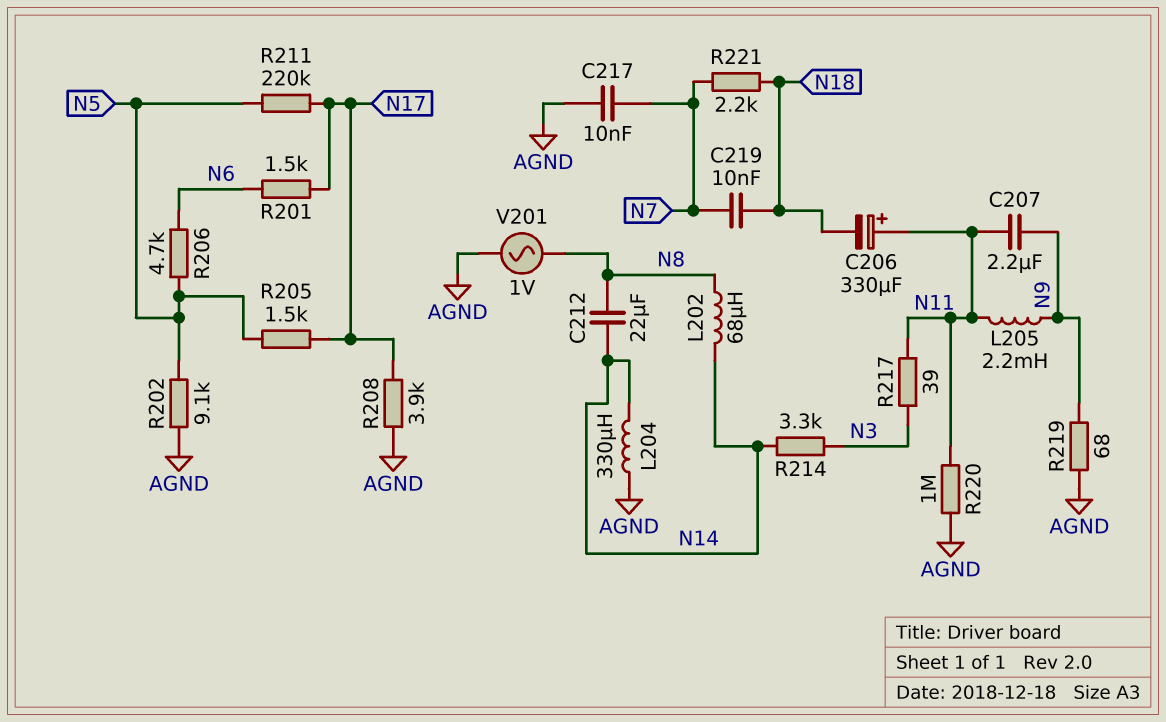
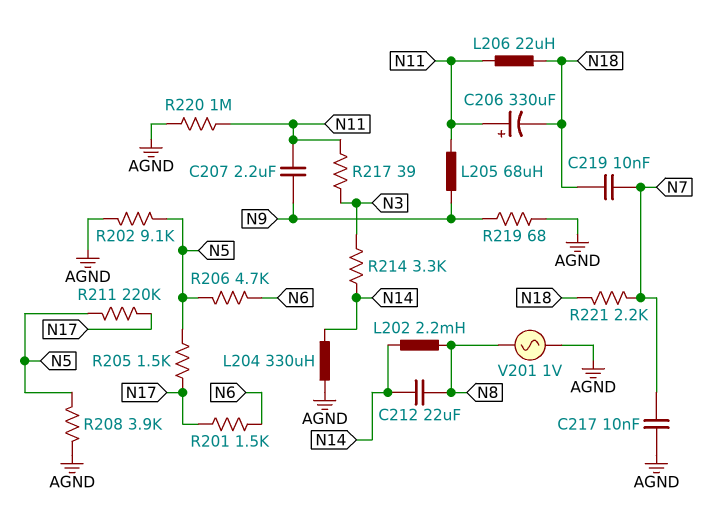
L202: 68uH (N8, N14) -> 2.2mH (N8, N14)
L205: 2.2mH (N9, N11) -> 68uH (N9, N11)
L206: none -> 22uH (N11, N18)
R208: 3.9k (AGND, N17) -> 3.9k (AGND, N5)

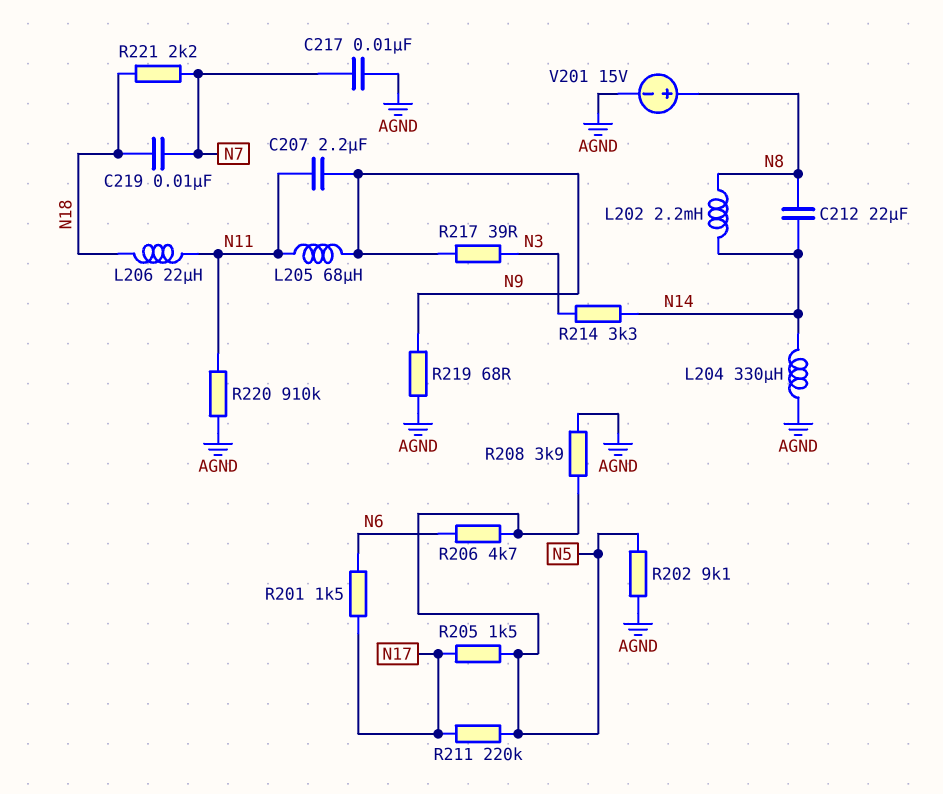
C206: 330uF (plus N11, minus N18) -> none
R217: 39 (N3, N11) -> 39 (N3, N9)
R220: 1M (AGND, N11) -> 910k (AGND, N11)
V201: AC 1V (AGND, N8) -> 15V (plus N8, minus AGND)

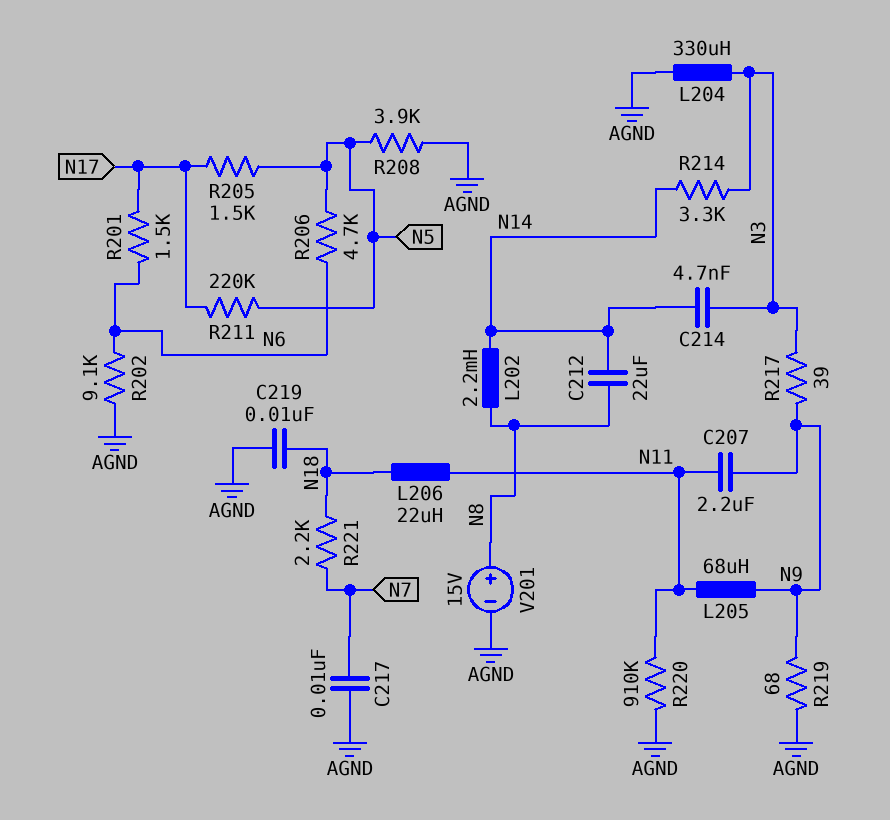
C214: none -> 4.7nF (N3, N14)
C219: 10nF (N7, N18) -> 10nF (AGND, N18)
L204: 330uH (AGND, N14) -> 330uH (AGND, N3)
R202: 9.1k (AGND, N5) -> 9.1k (AGND, N6)

